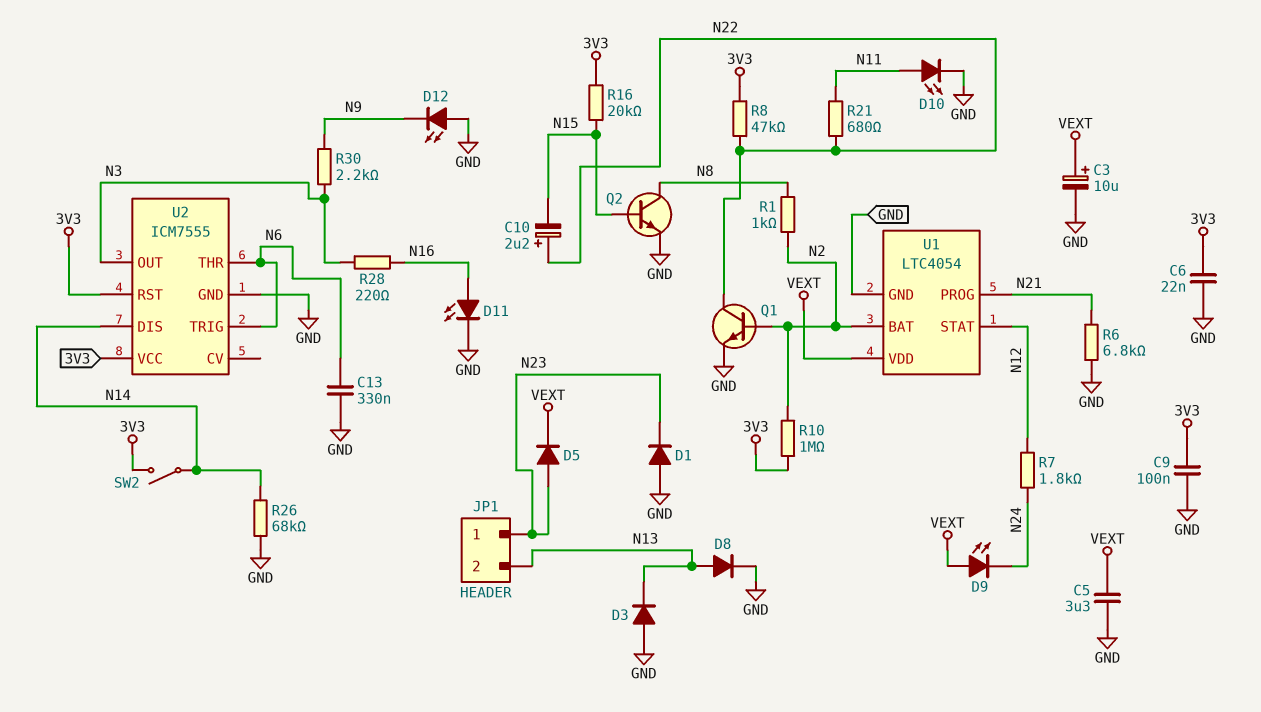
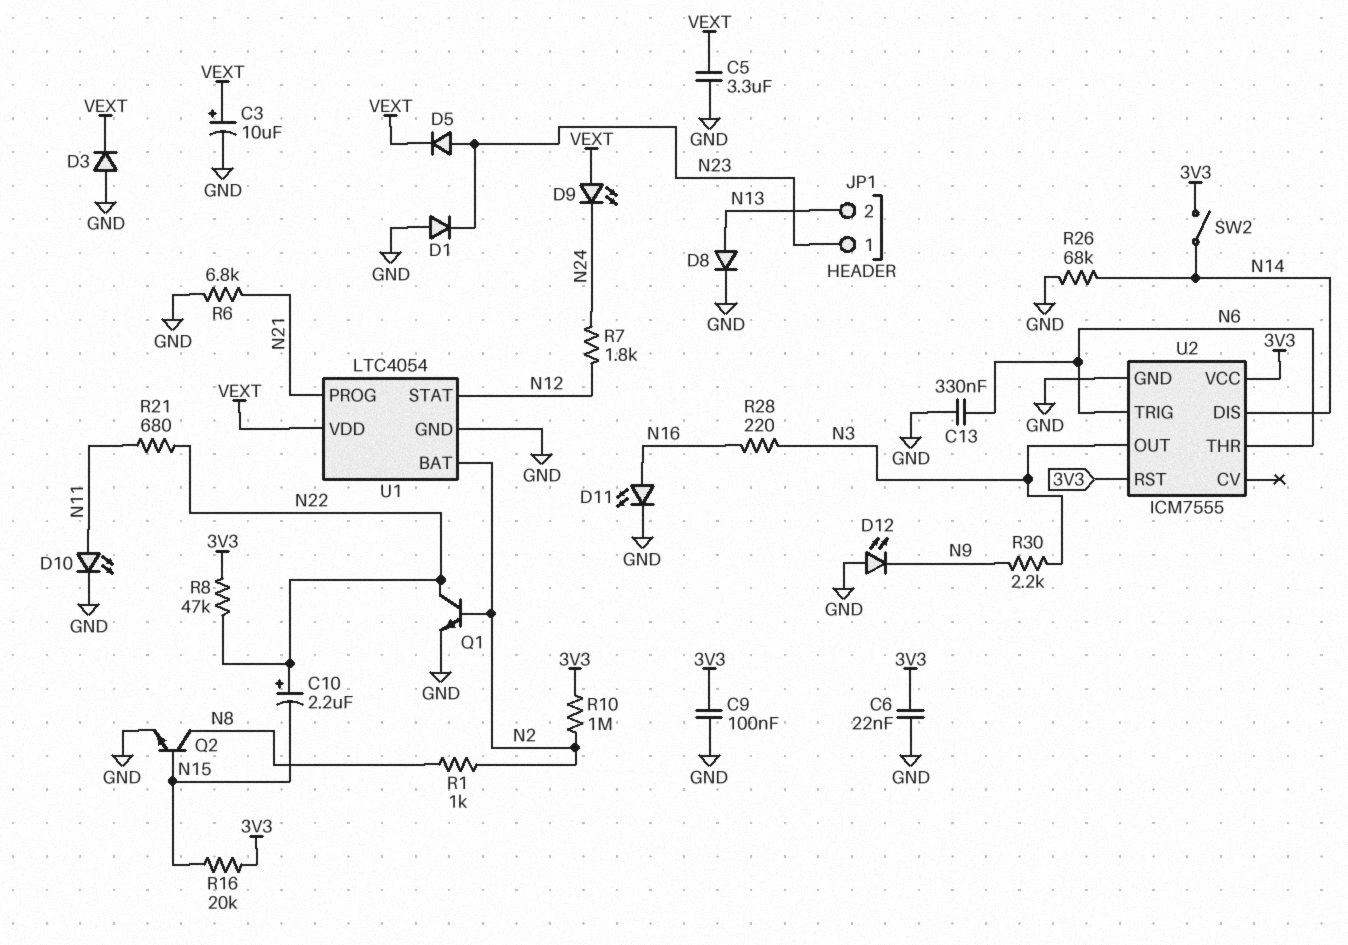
D3: diode (A GND, K N13) -> diode (A GND, K VEXT)

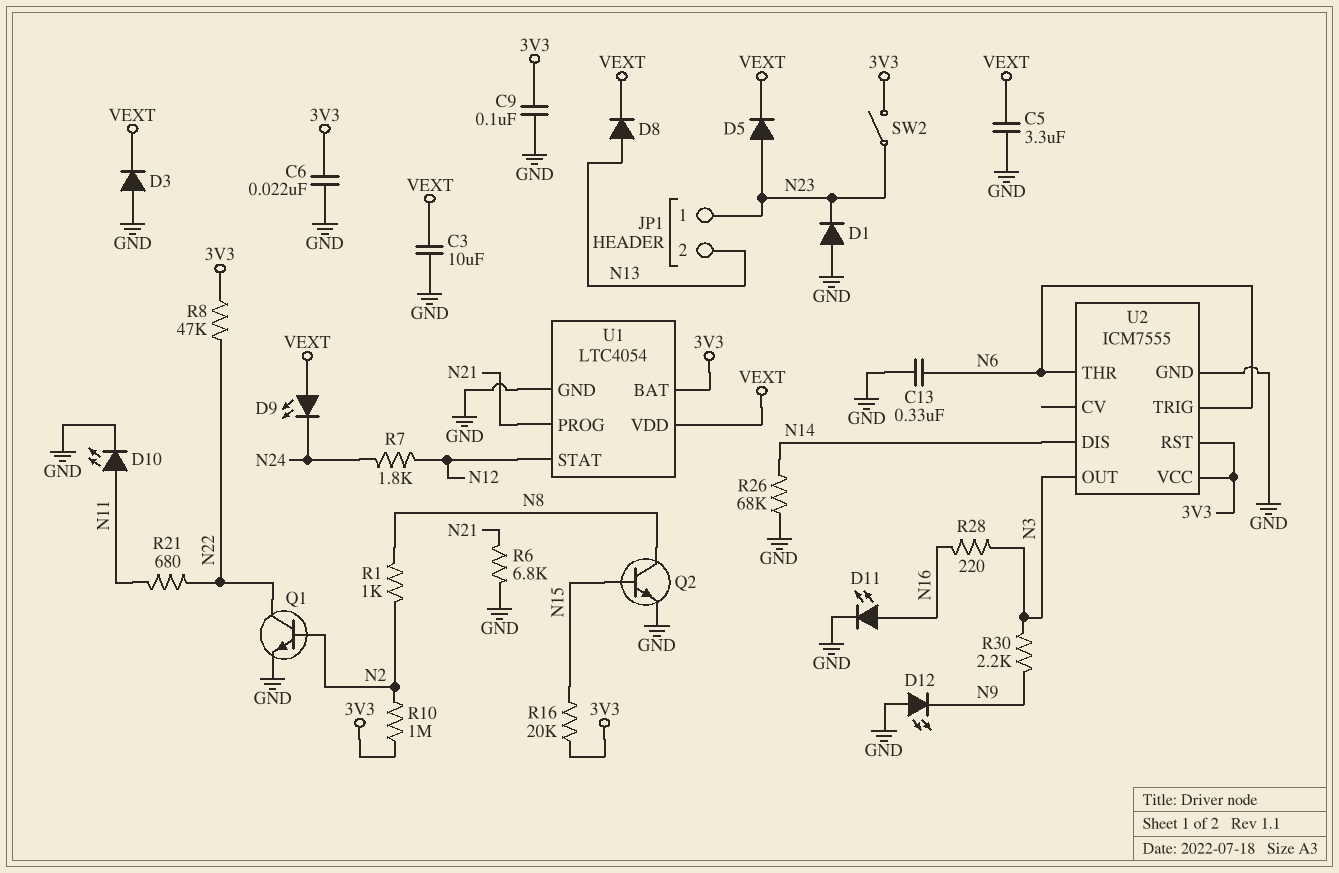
C3: 10uF (plus VEXT, minus GND) -> 10uF (GND, VEXT)
C10: 2.2uF (plus N22, minus N15) -> none
D8: diode (A N13, K GND) -> diode (A N13, K VEXT)
SW2: switch (3V3, N14) -> switch (3V3, N23)
U1 pin BAT: N2 -> 3V3

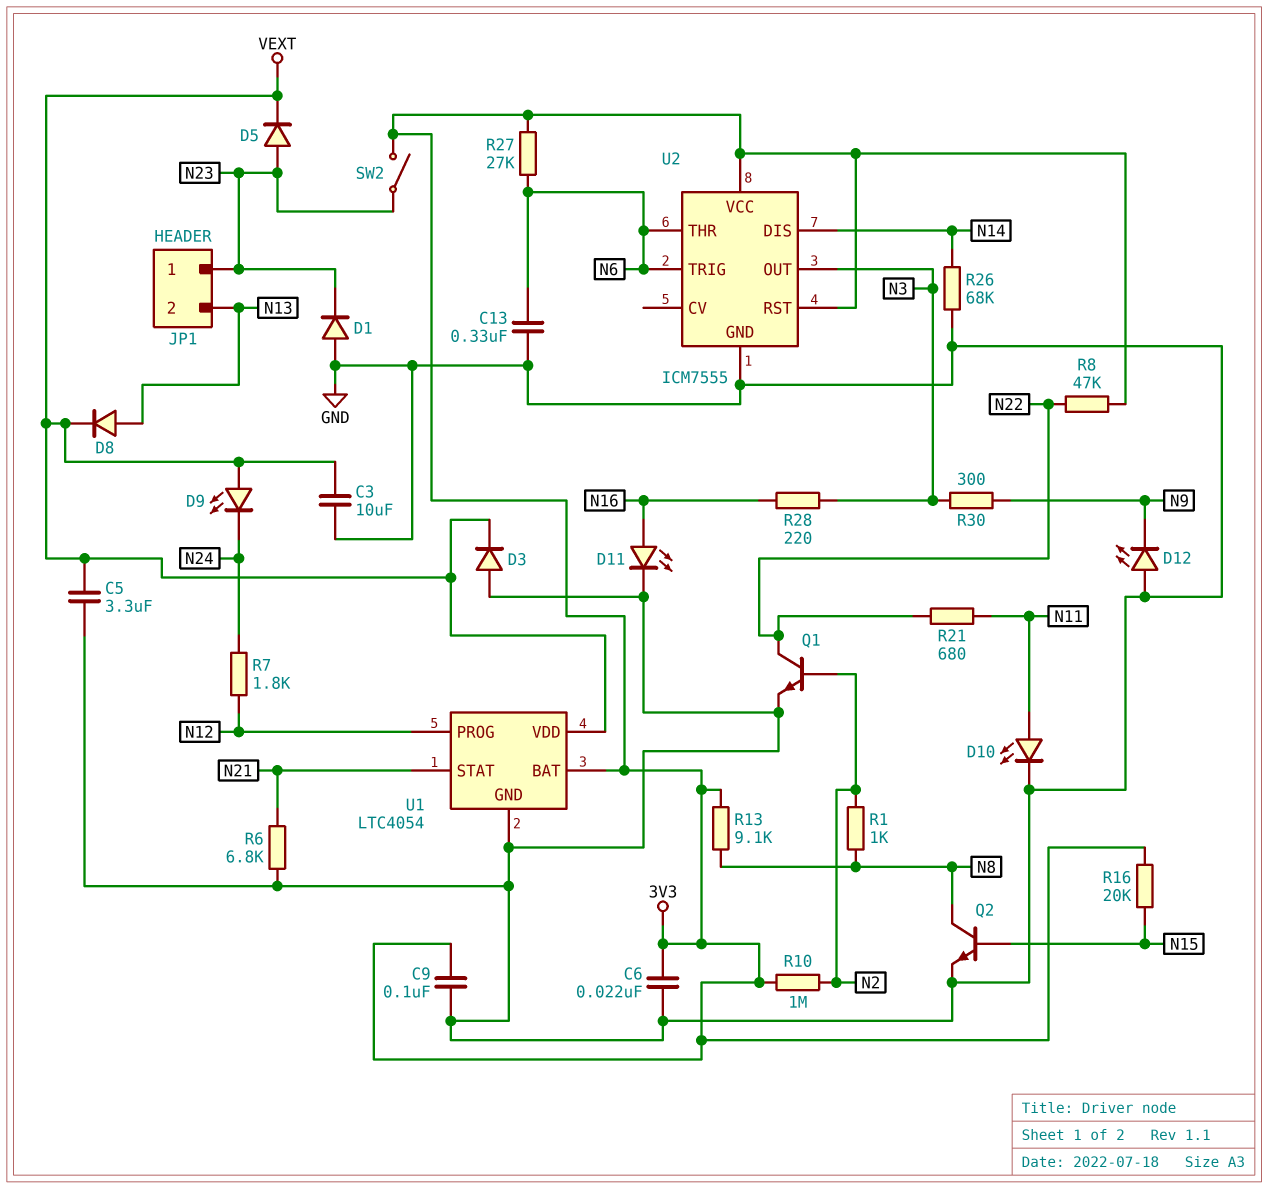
R13: none -> 9.1k (3V3, N8)
R27: none -> 27k (3V3, N6)
R30: 2.2k (N3, N9) -> 300 (N3, N9)
U1 pin PROG: N21 -> N12
U1 pin STAT: N12 -> N21

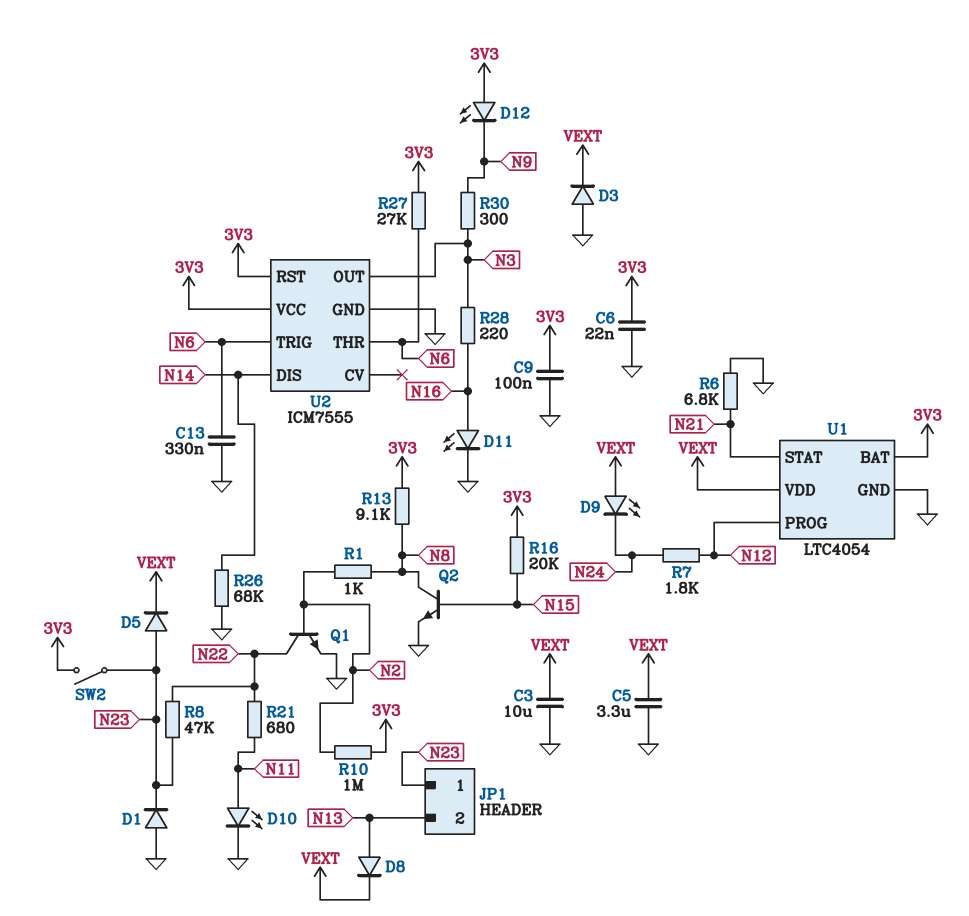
D12: LED (A GND, K N9) -> LED (A 3V3, K N9)
R8: 47k (3V3, N22) -> 47k (N22, N23)

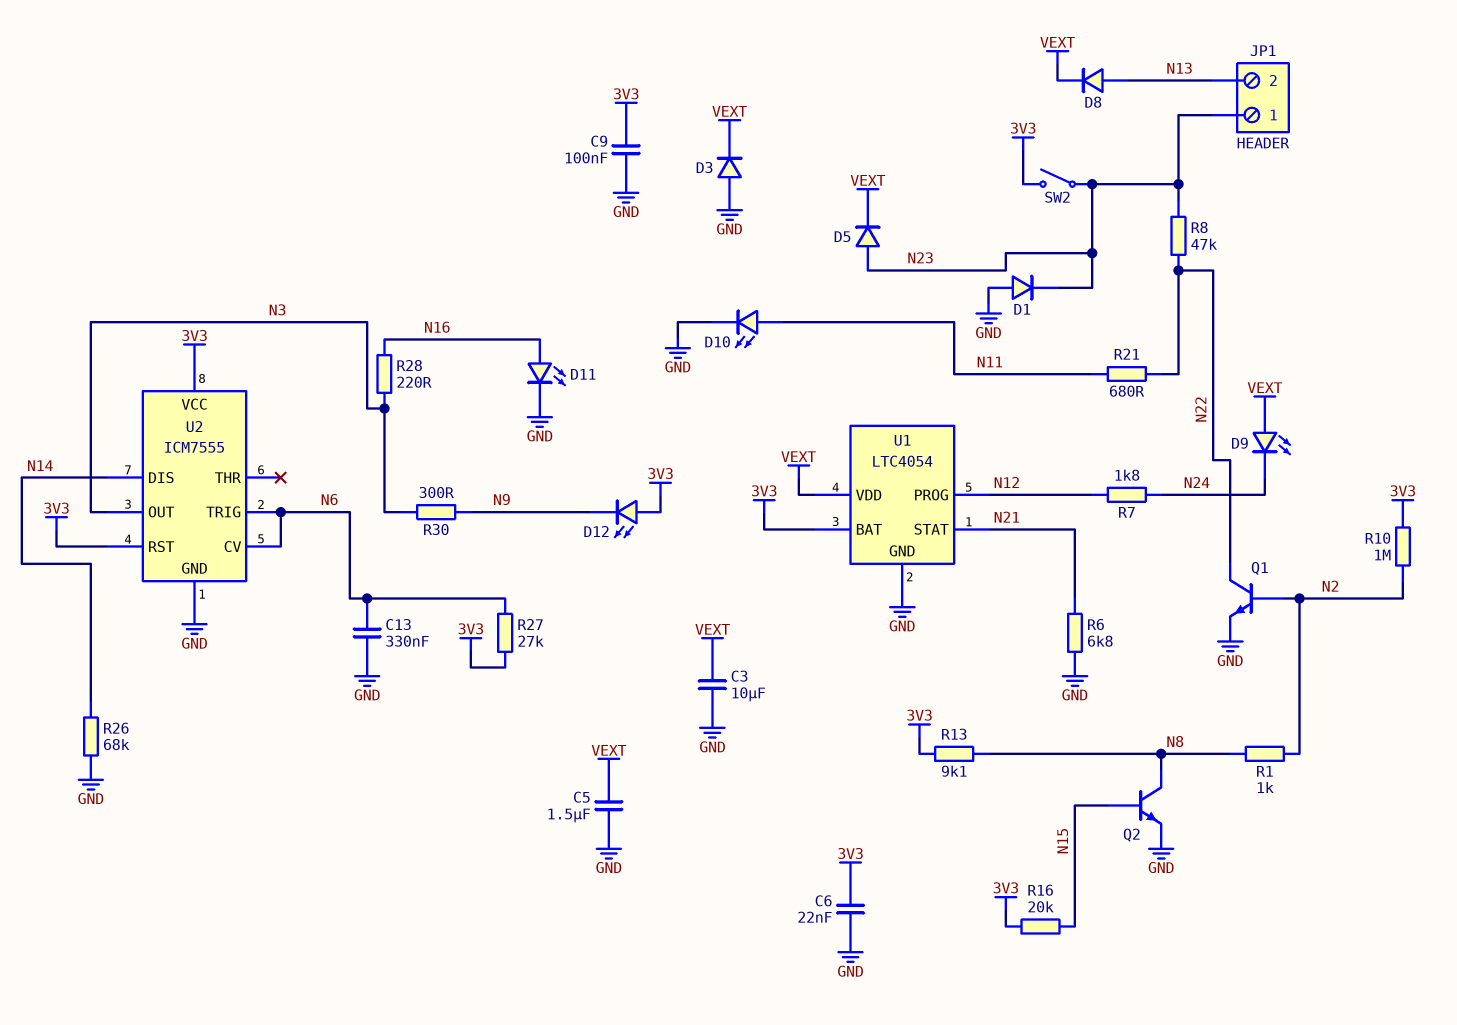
C5: 3.3uF (GND, VEXT) -> 1.5uF (GND, VEXT)
U2 pin CV: none -> N6
U2 pin THR: N6 -> none

